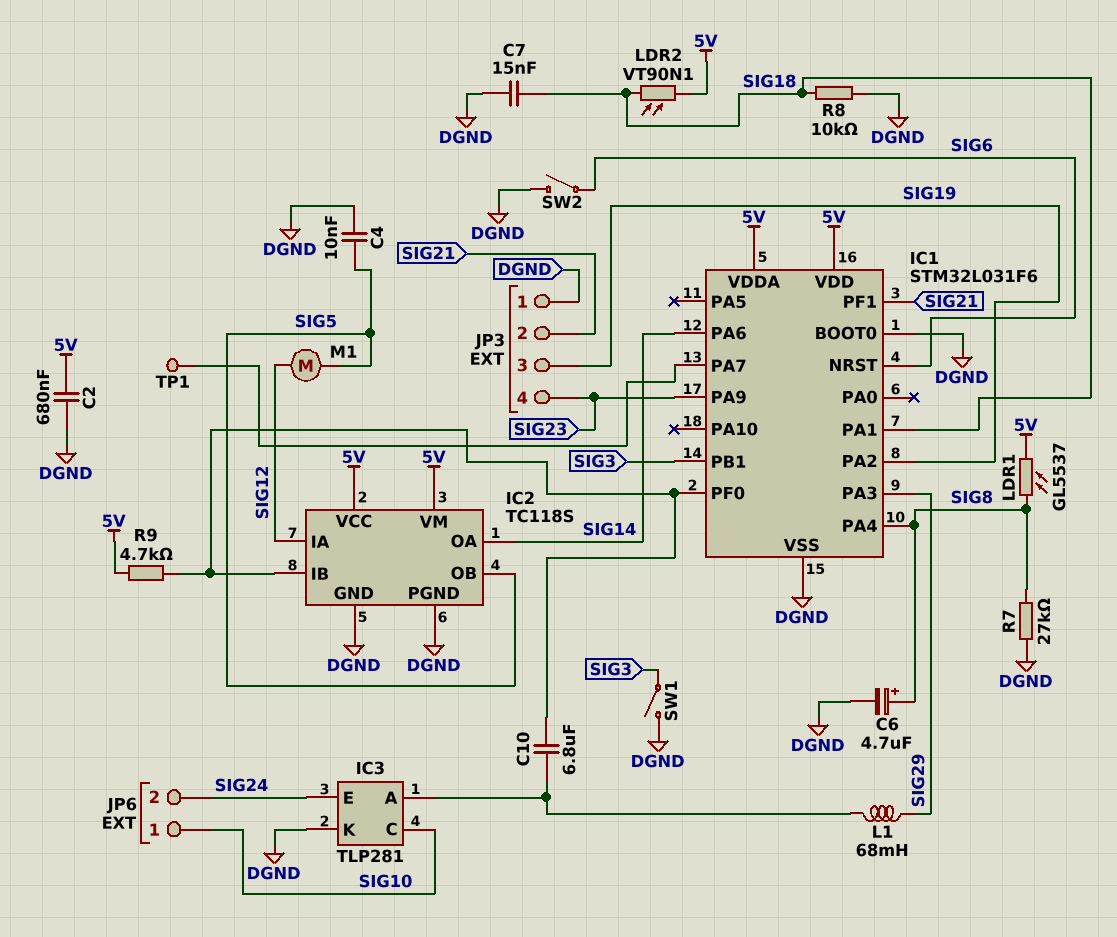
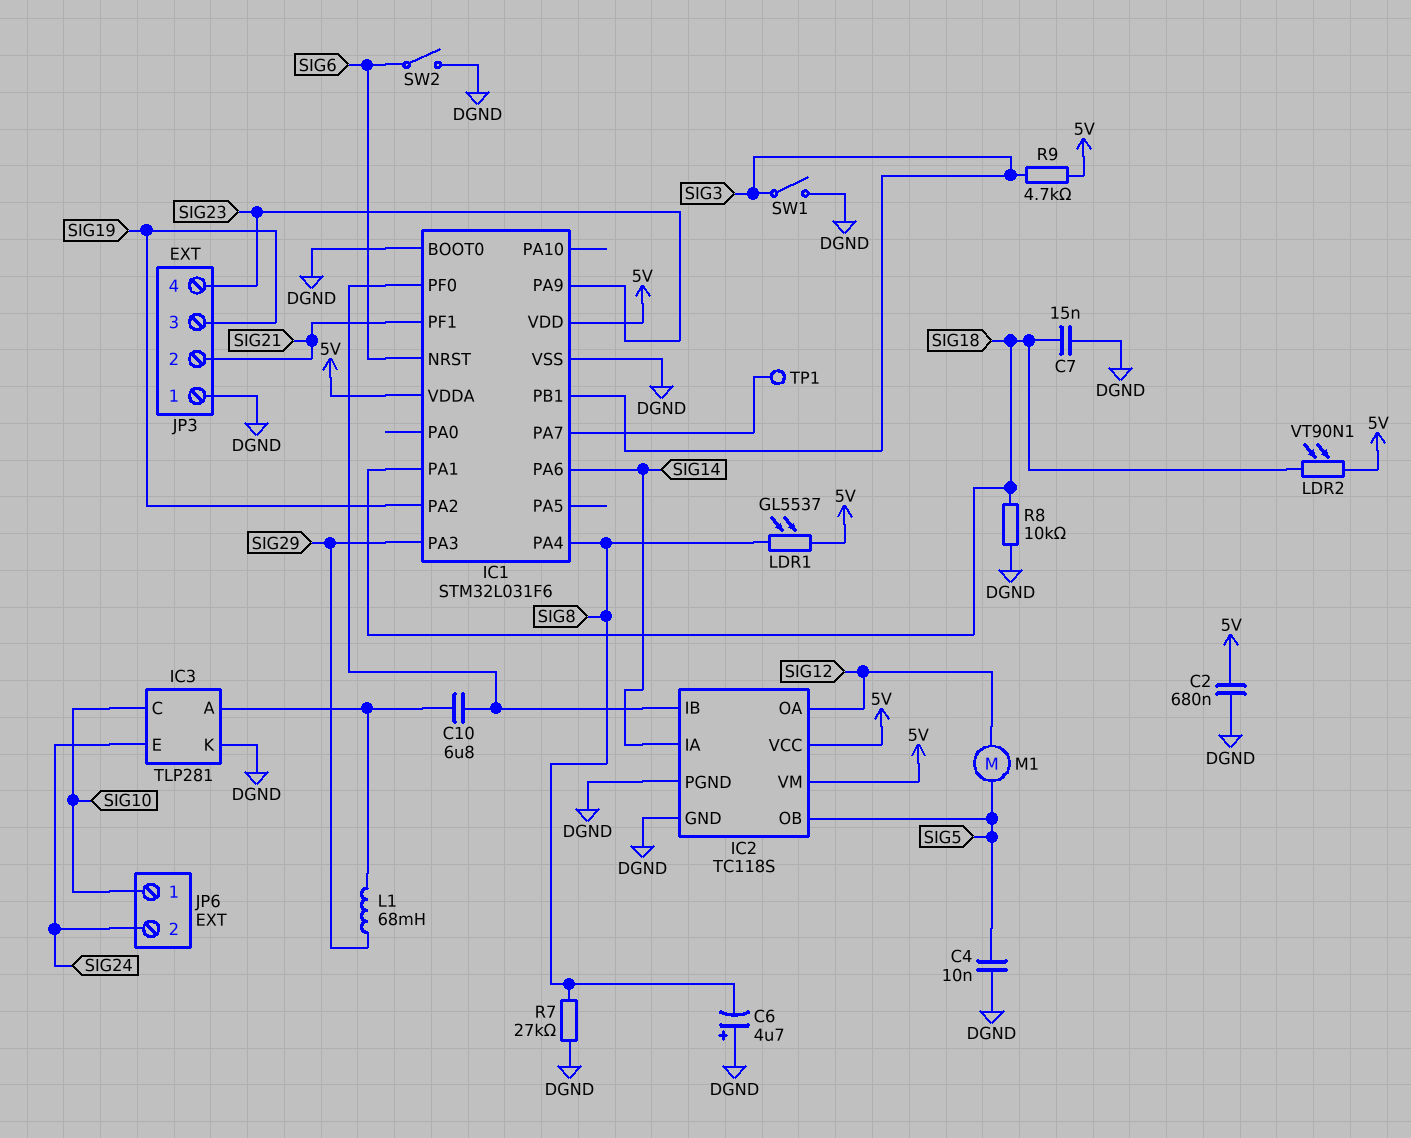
C6: 4.7uF (plus SIG8, minus DGND) -> 4.7uF (plus DGND, minus SIG8)
IC2 pin IA: SIG12 -> SIG14
IC2 pin OA: SIG14 -> SIG12
R9: 4.7k (5V, IC1/PF0) -> 4.7k (5V, SIG3)

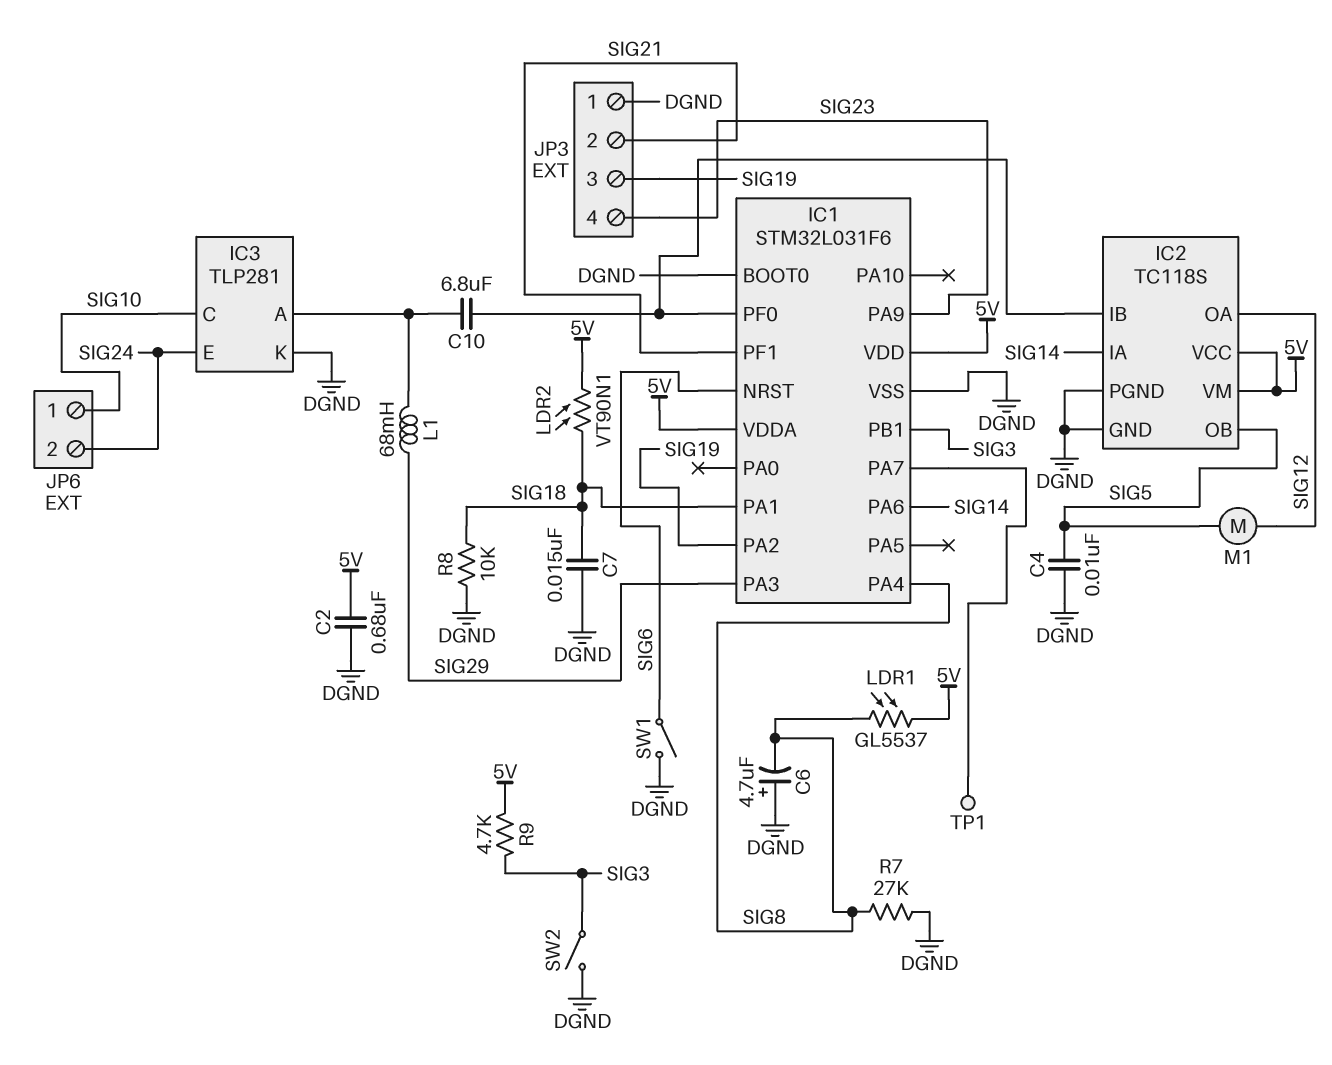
SW1: switch (DGND, SIG3) -> switch (DGND, SIG6)
SW2: switch (DGND, SIG6) -> switch (DGND, SIG3)

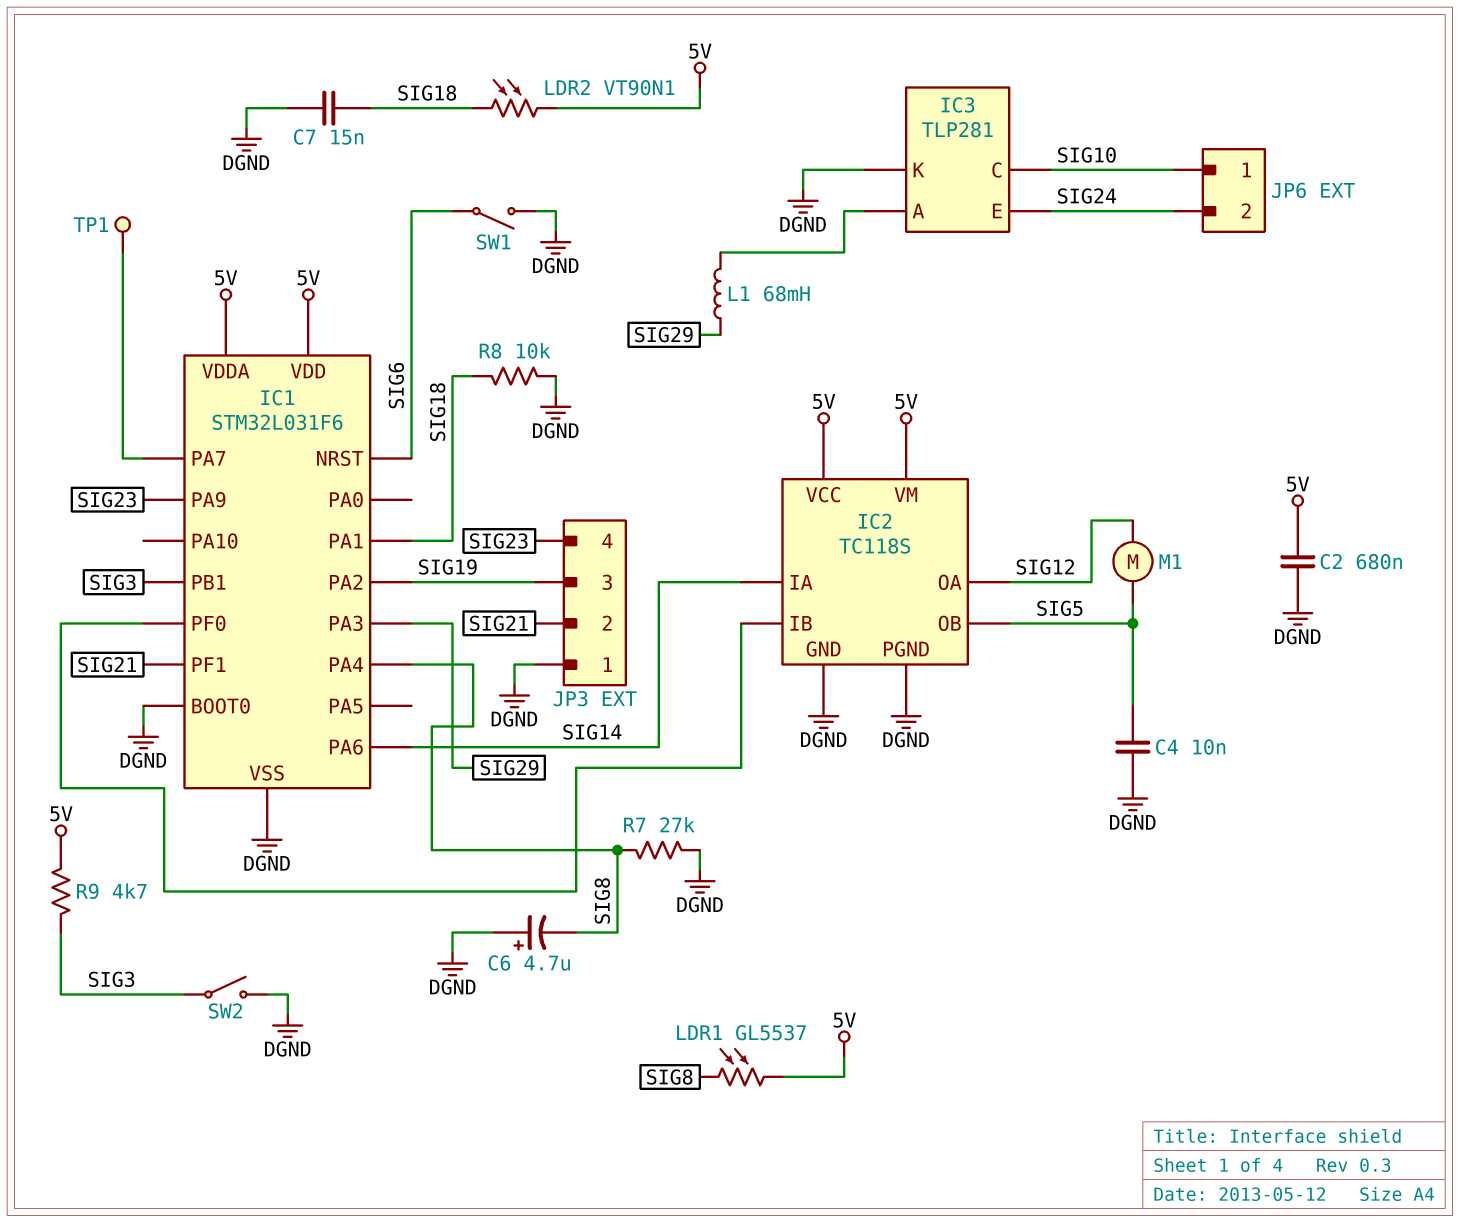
C10: 6.8uF (IC1/PF0, IC3/A) -> none

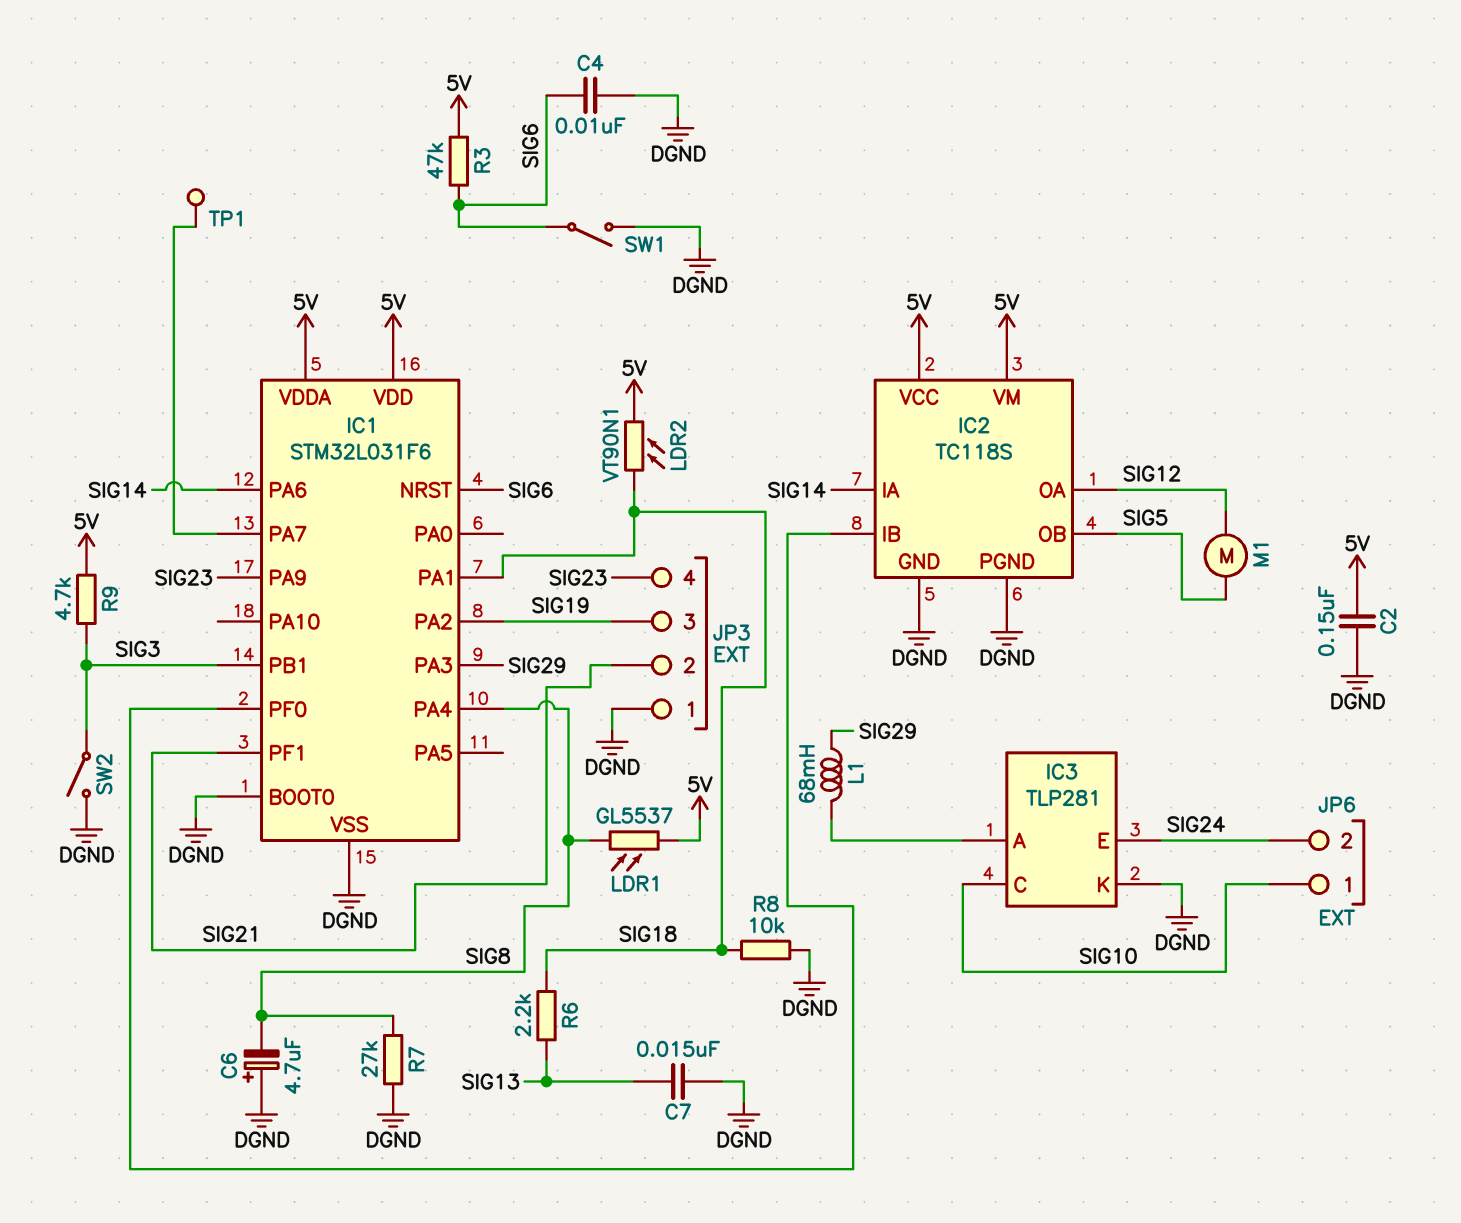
C2: 680nF (5V, DGND) -> 150nF (5V, DGND)
C4: 10nF (DGND, SIG5) -> 10nF (DGND, SIG6)
C7: 15nF (DGND, SIG18) -> 15nF (DGND, SIG13)
R3: none -> 47k (5V, SIG6)
R6: none -> 2.2k (SIG13, SIG18)

